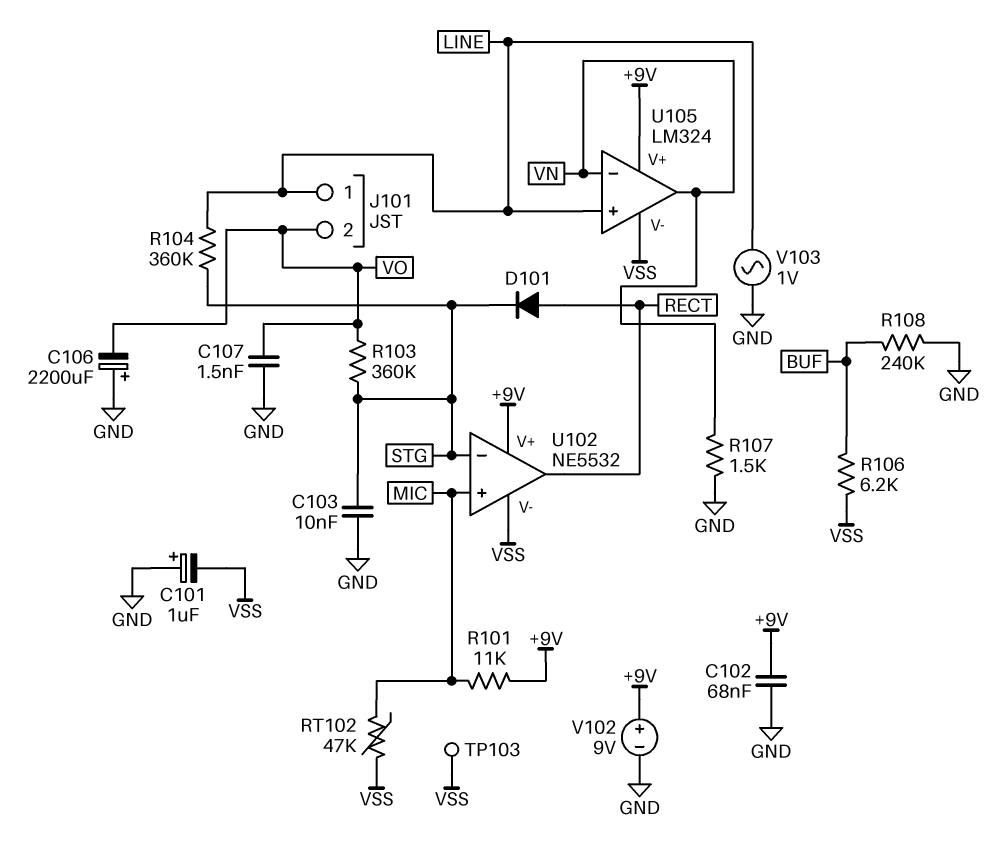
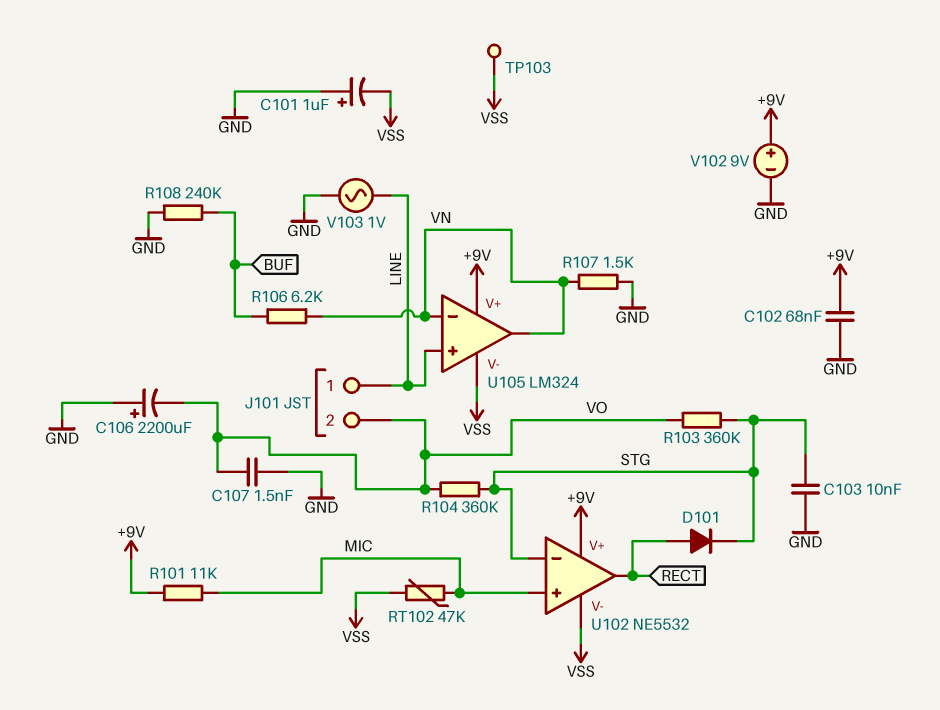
R104: 360k (LINE, STG) -> 360k (STG, VO)
R106: 6.2k (BUF, VSS) -> 6.2k (BUF, VN)

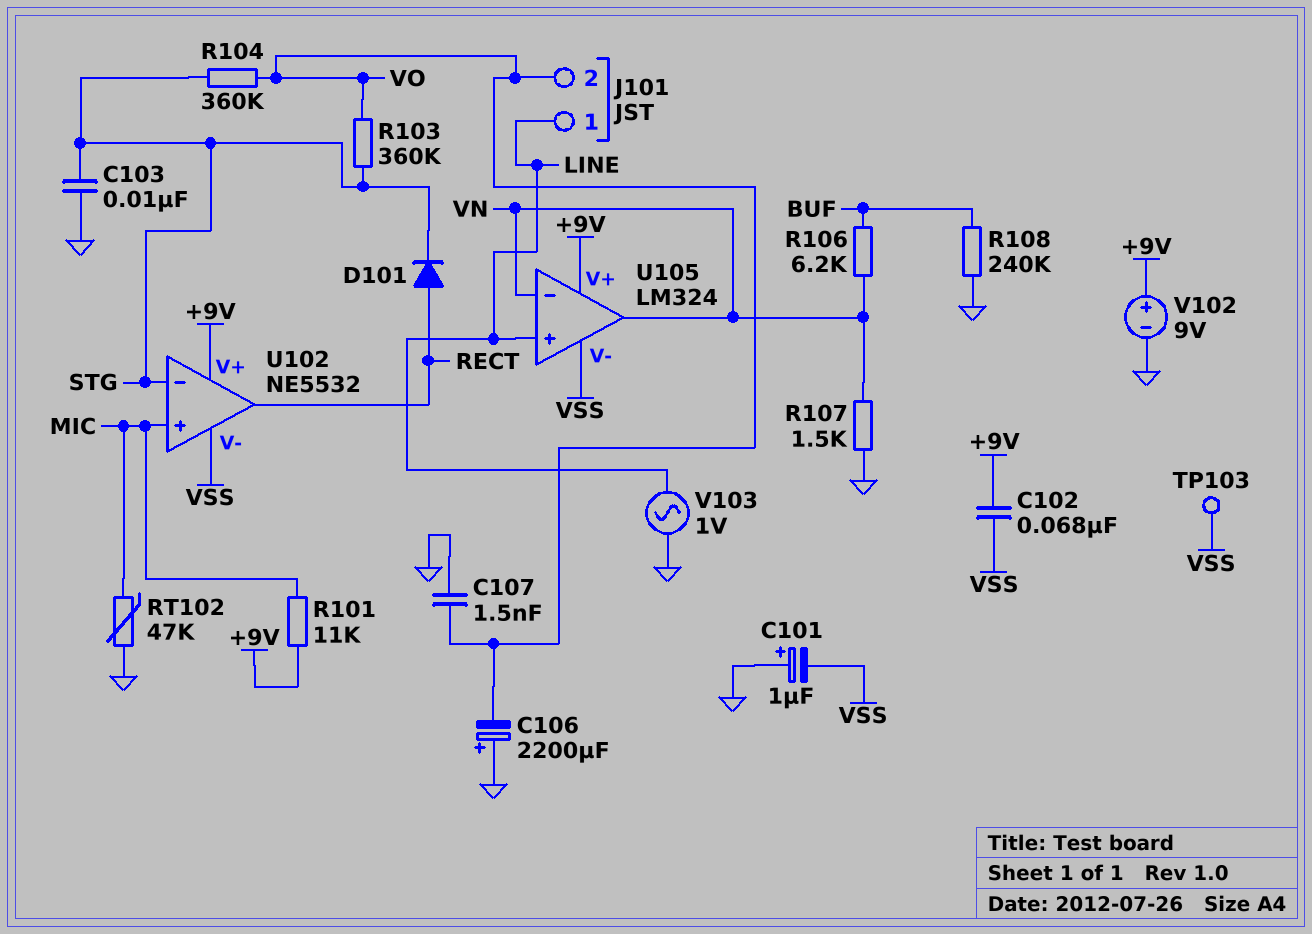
C102: 68nF (+9V, GND) -> 68nF (+9V, VSS)
RT102: 47k (MIC, VSS) -> 47k (GND, MIC)

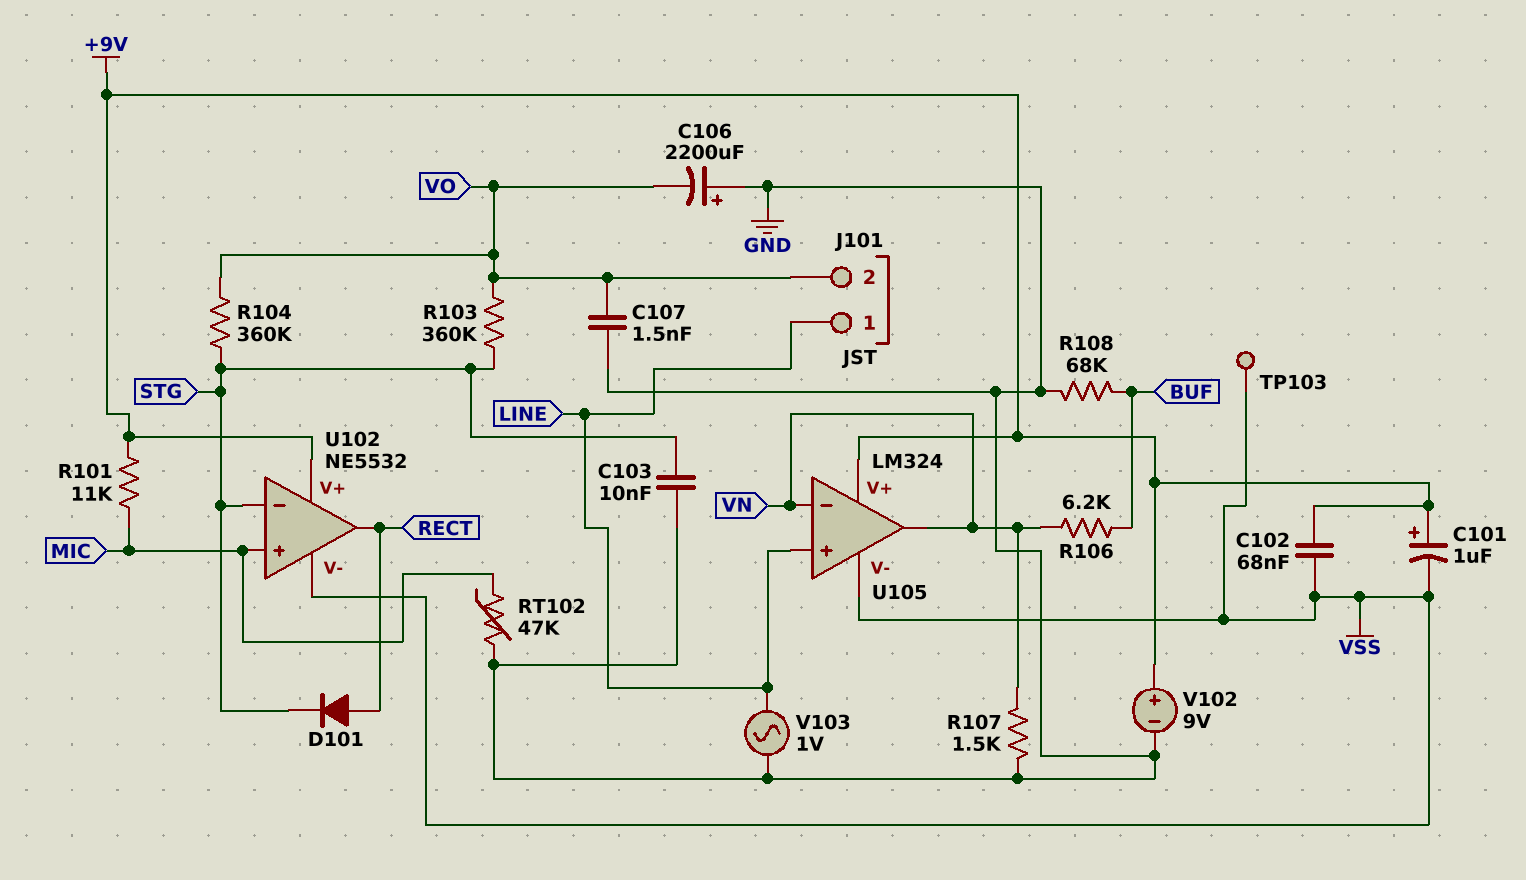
C101: 1uF (plus GND, minus VSS) -> 1uF (plus +9V, minus VSS)
R108: 240k (BUF, GND) -> 68k (BUF, GND)

